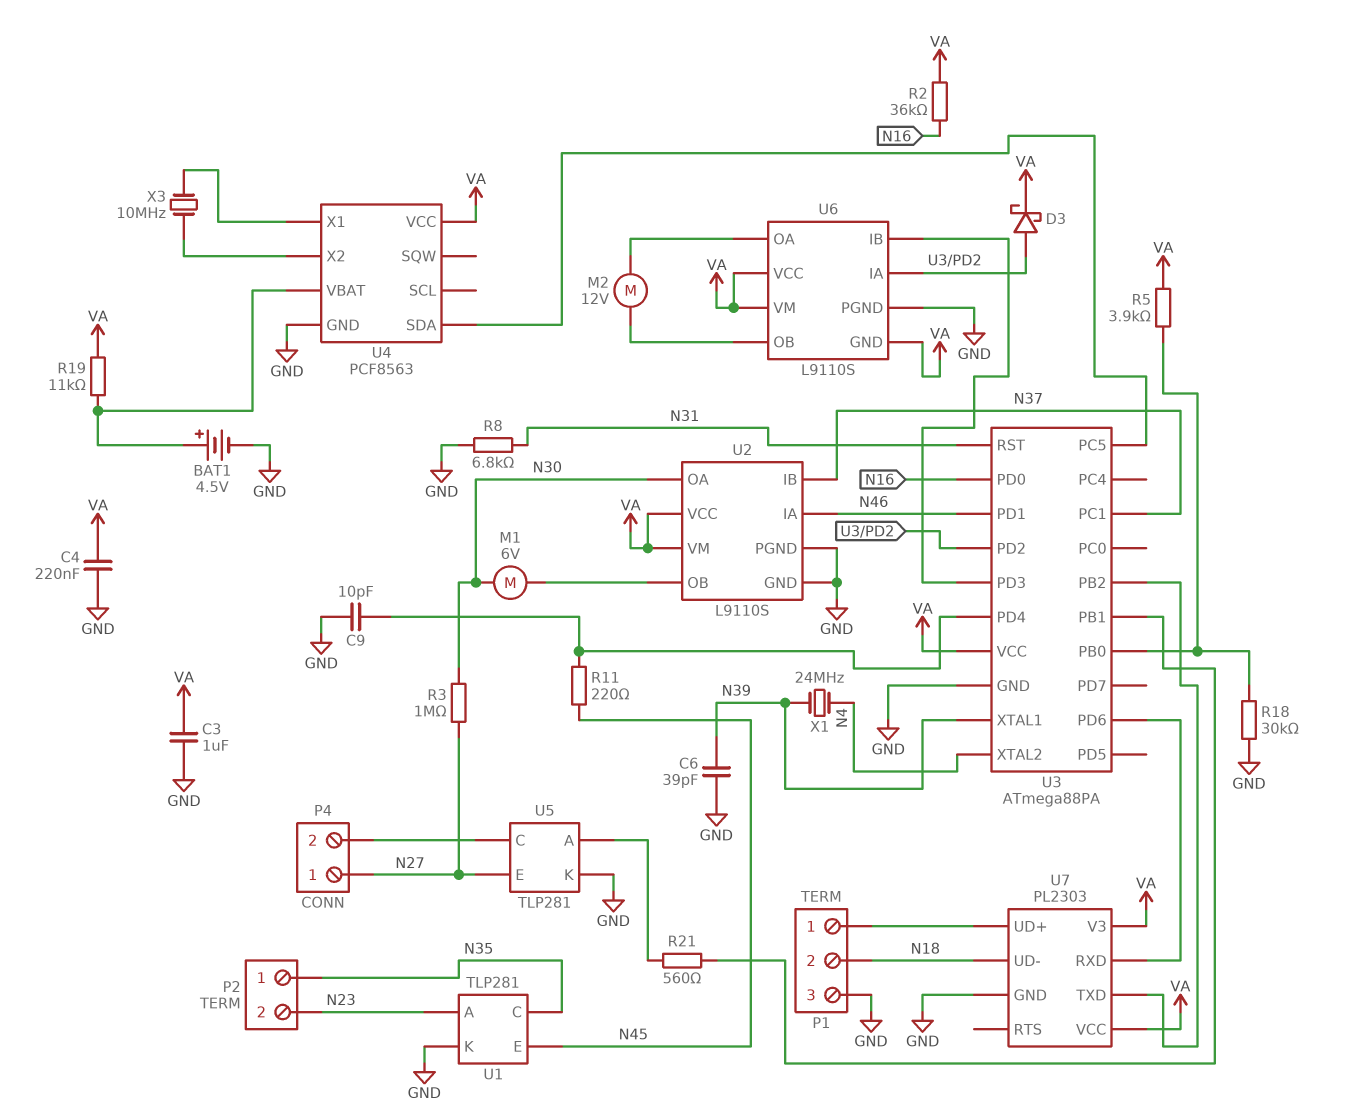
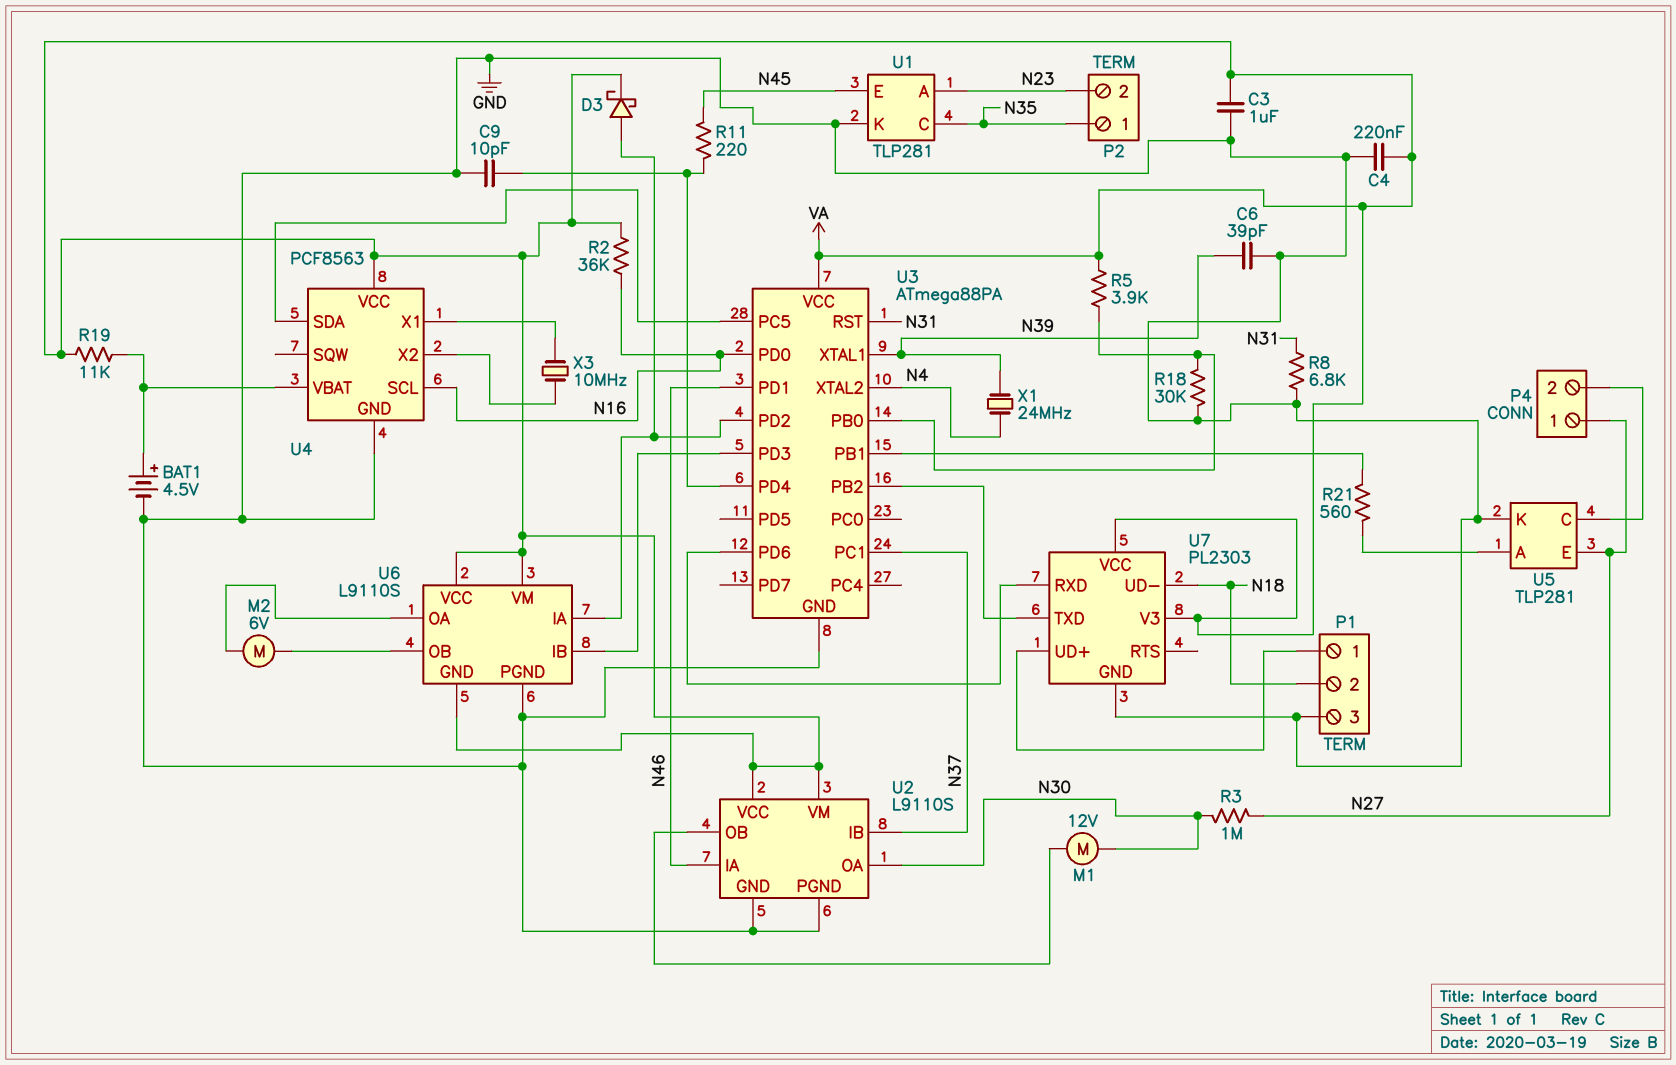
M1: motor 6V (N30, U2/OB) -> motor 12V (N30, U2/OB)
M2: motor 12V (U6/OA, U6/OB) -> motor 6V (U6/OA, U6/OB)
U4 pin SCL: none -> N16

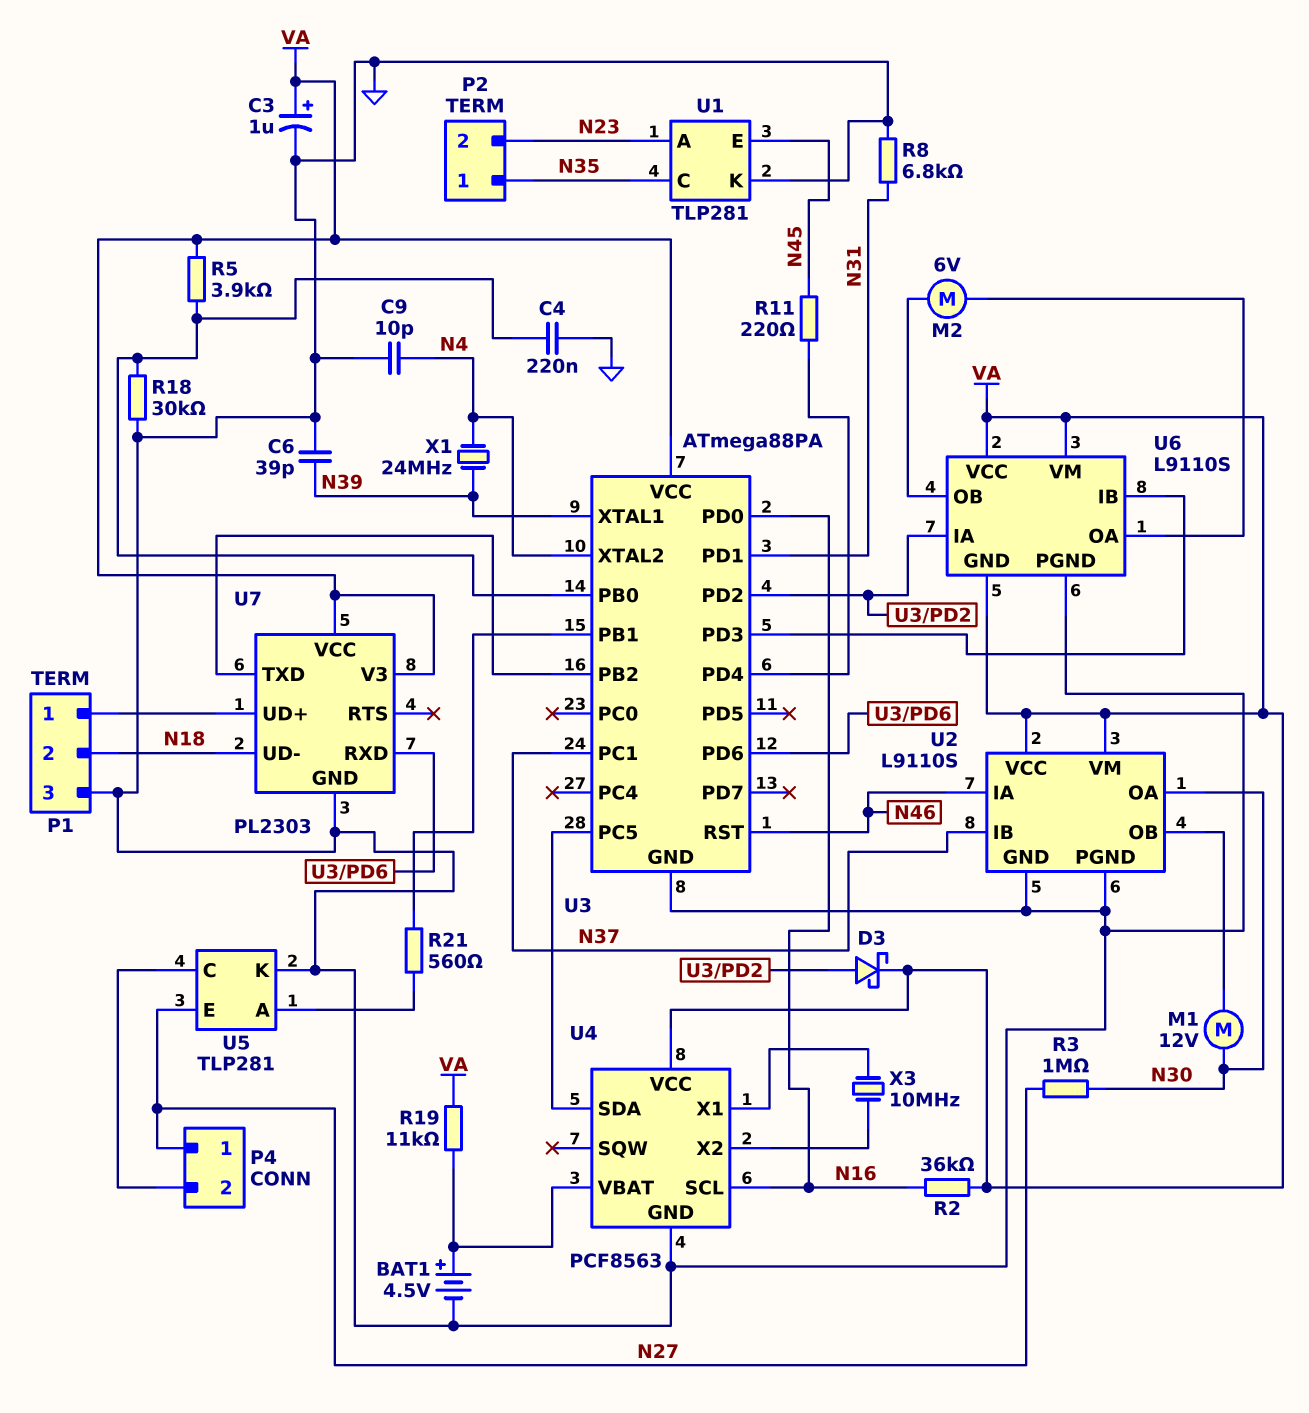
C3: 1uF (GND, VA) -> 1uF (plus VA, minus GND)
C4: 220nF (GND, VA) -> 220nF (GND, U3/PB0)
C9: 10pF (GND, U3/PD4) -> 10pF (GND, N4)
U3 pin PD1: N46 -> N31
U3 pin RST: N31 -> N46

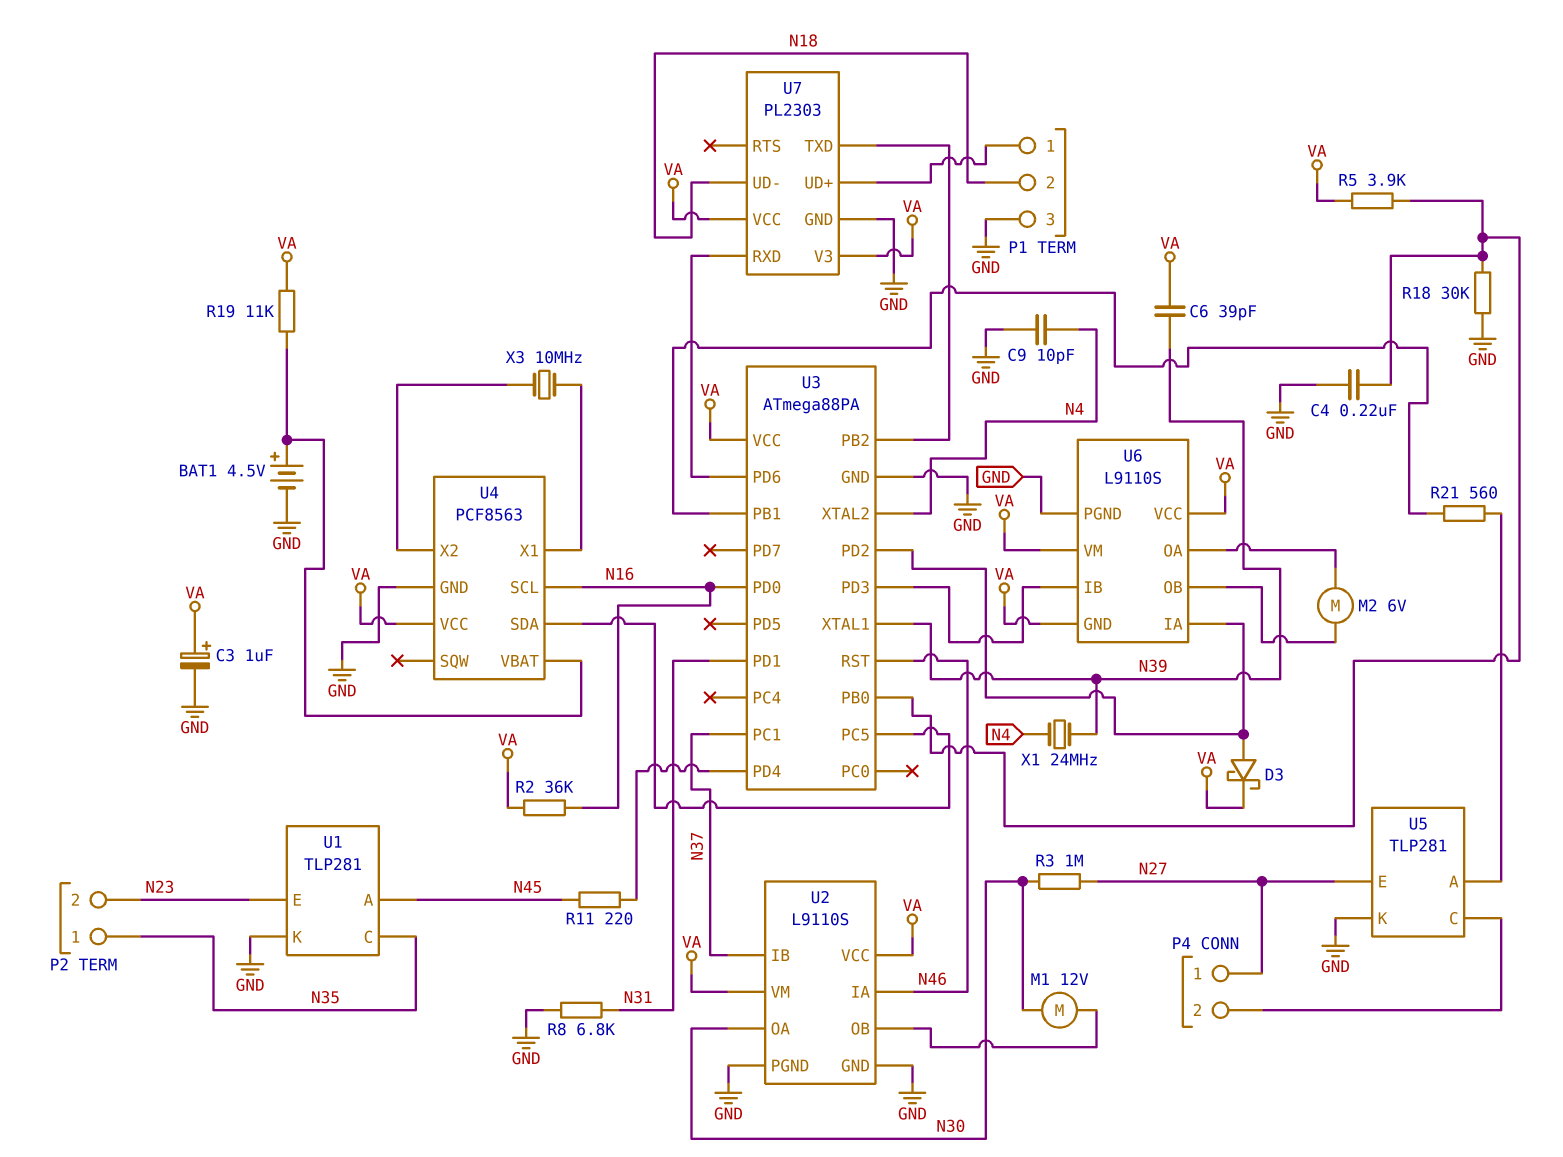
C6: 39pF (GND, N39) -> 39pF (N39, VA)
U1 pin A: N23 -> N45
U1 pin E: N45 -> N23

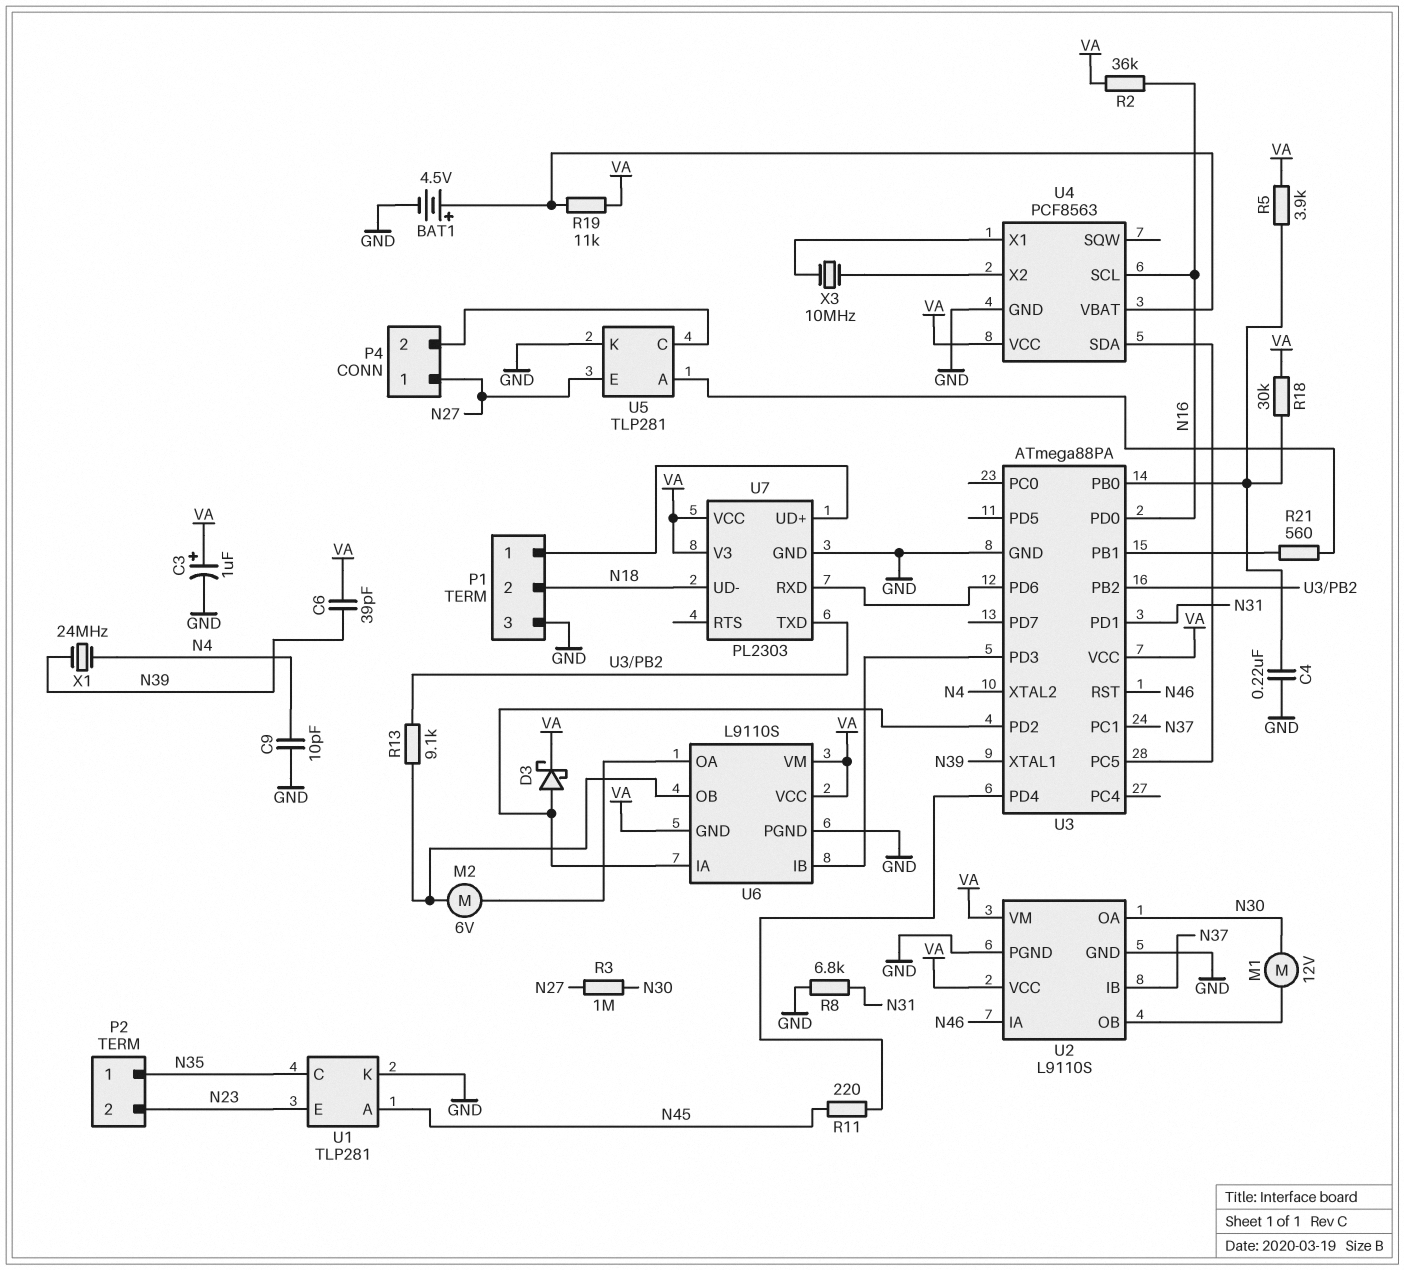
R13: none -> 9.1k (U3/PB2, U6/OB)
R18: 30k (GND, U3/PB0) -> 30k (U3/PB0, VA)

